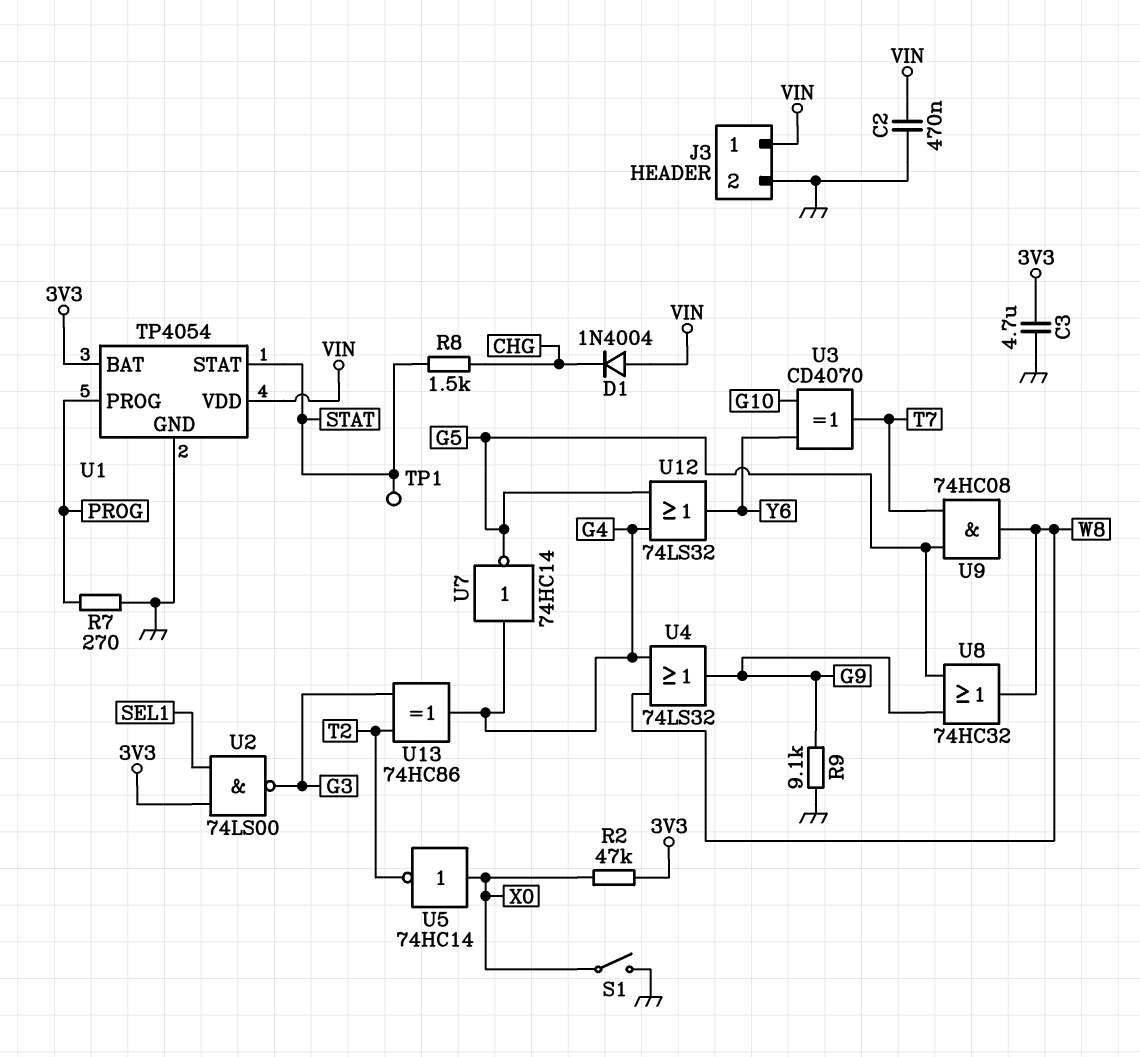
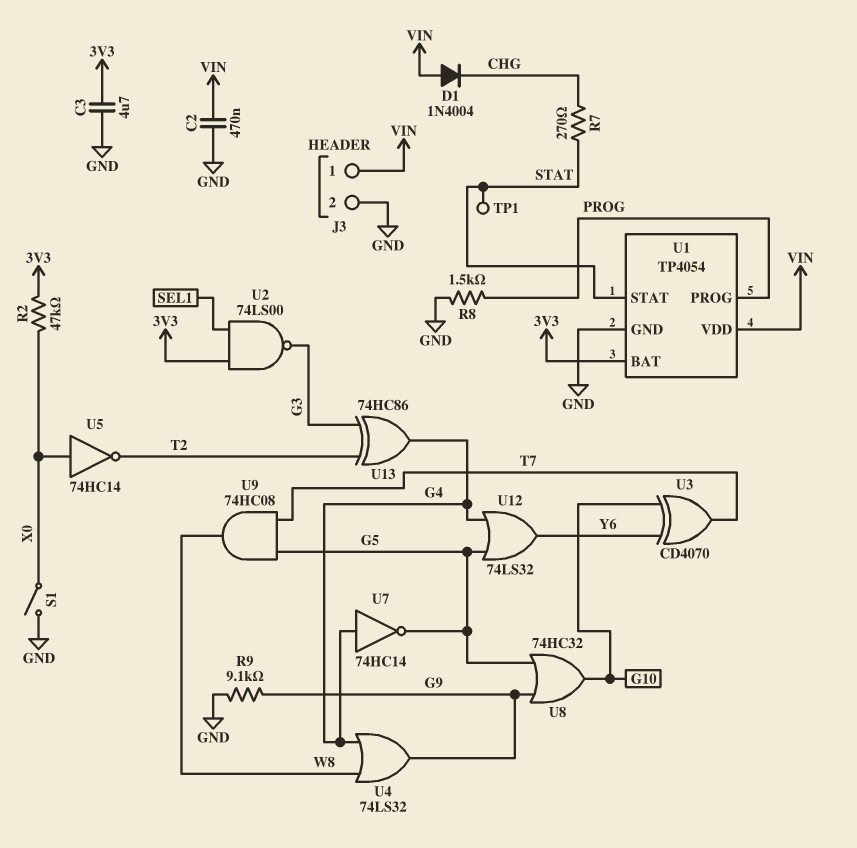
R7: 270 (GND, PROG) -> 270 (CHG, STAT)
R8: 1.5k (CHG, STAT) -> 1.5k (GND, PROG)
U8: OR 74HC32 (in G5, in G9, out W8) -> OR 74HC32 (in G5, in G9, out G10)

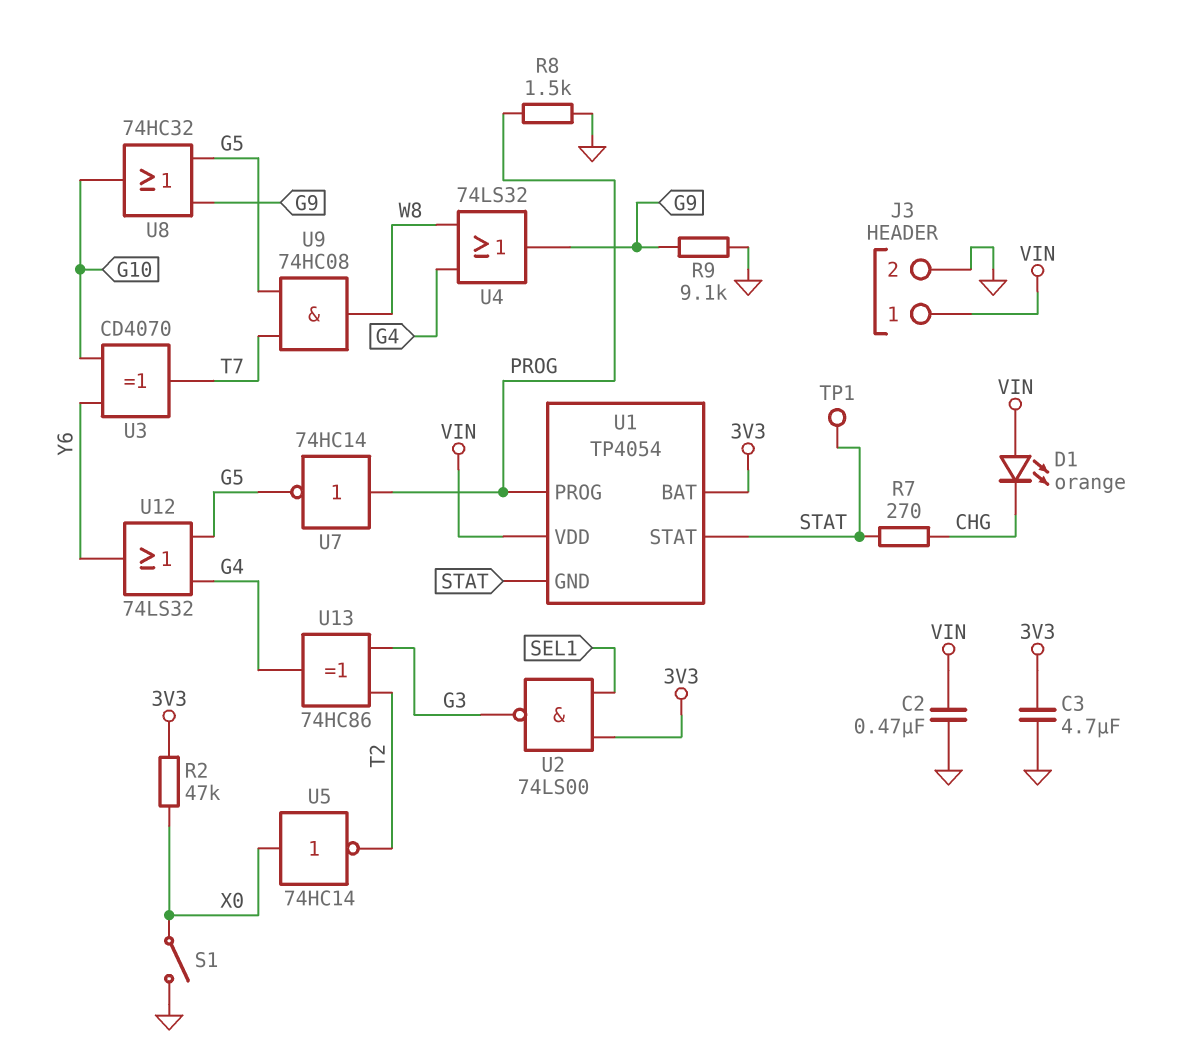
D1: diode 1N4004 (A VIN, K CHG) -> LED orange (A VIN, K CHG)
U1 pin GND: GND -> STAT
U7: NOT 74HC14 (in G4, out G5) -> NOT 74HC14 (in PROG, out G5)

